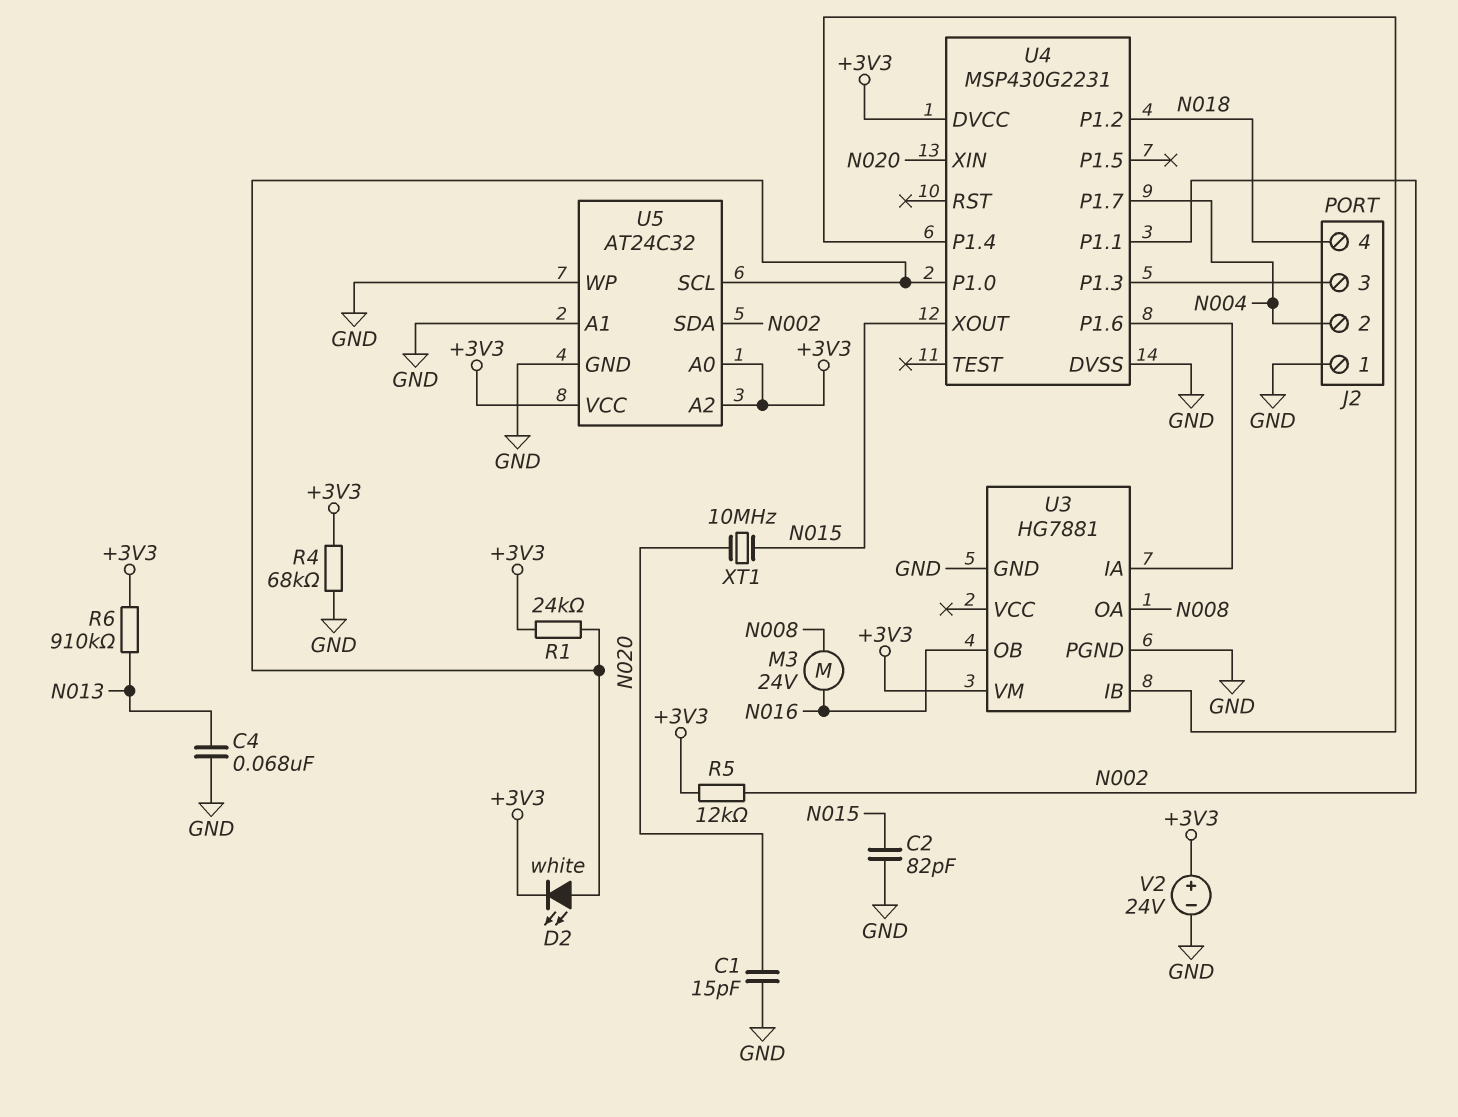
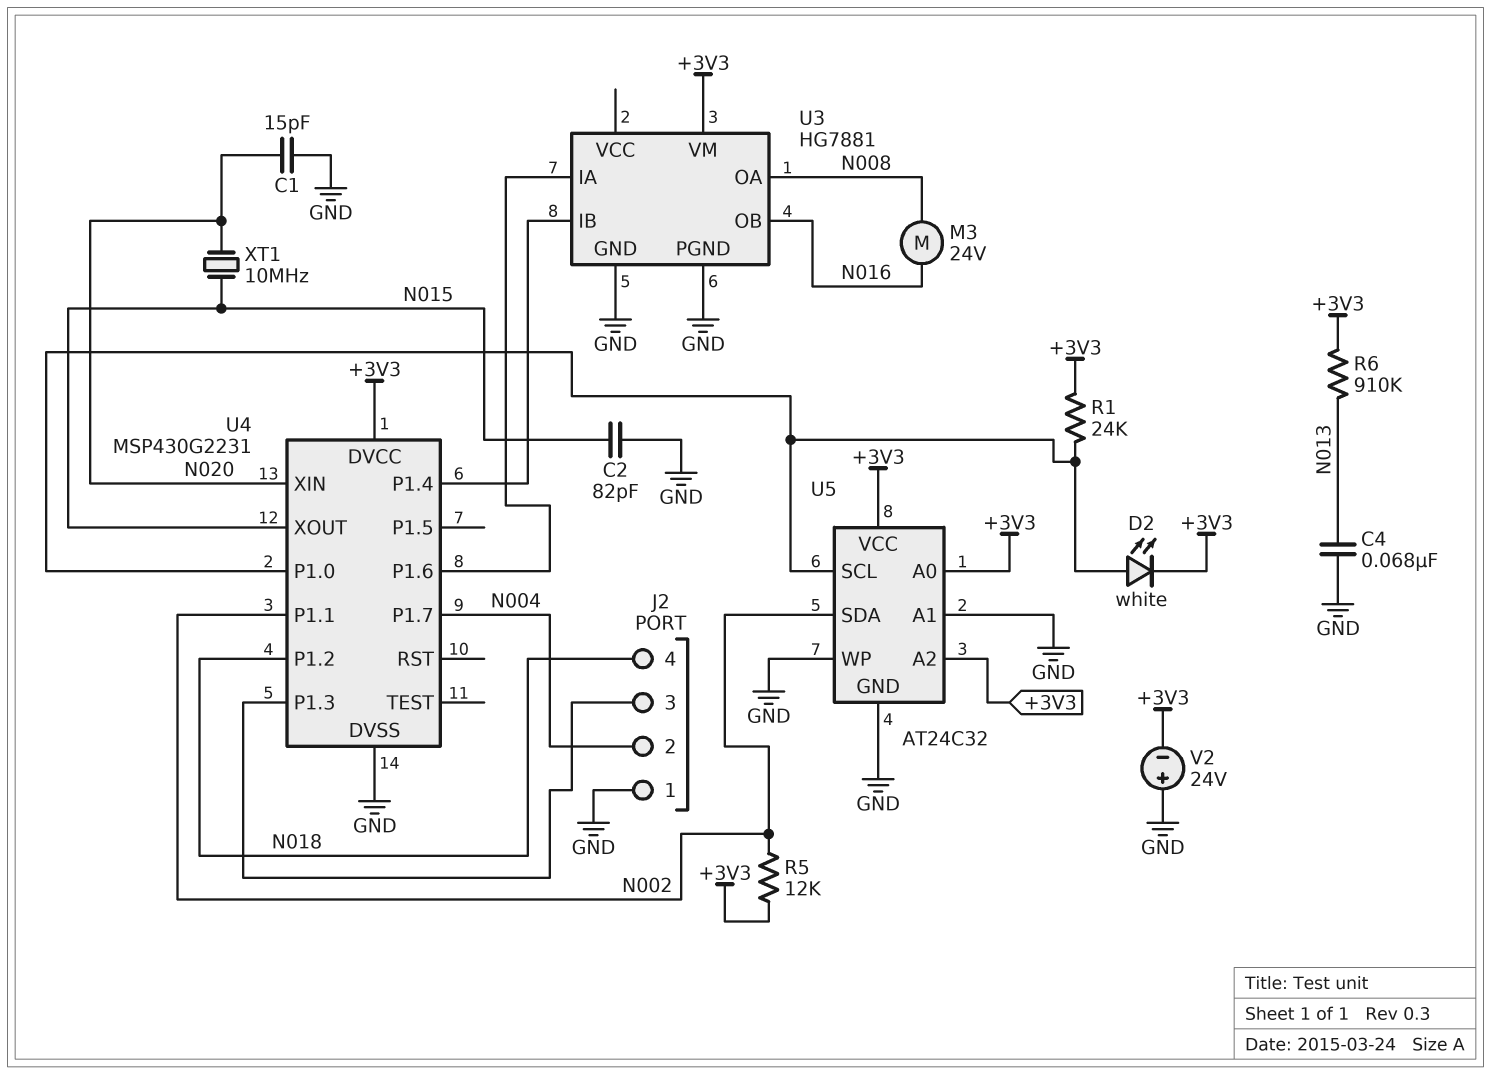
R4: 68k (+3V3, GND) -> none
V2: 24V (plus +3V3, minus GND) -> 24V (plus GND, minus +3V3)

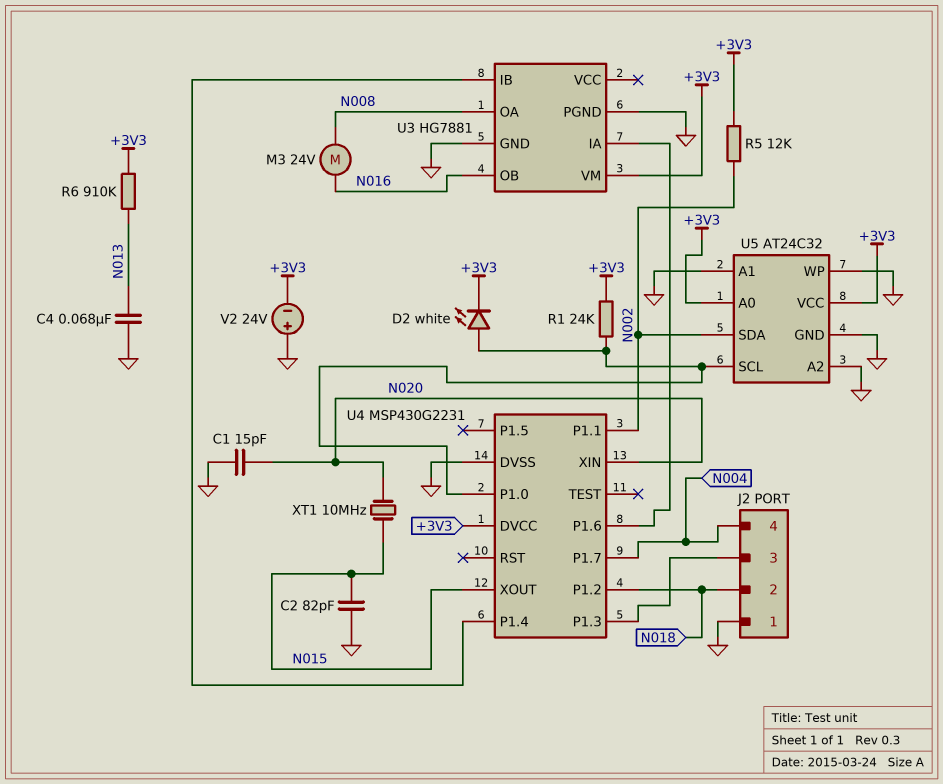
J2 pin 2: N004 -> N018
J2 pin 4: N018 -> N004
U5 pin A2: +3V3 -> GND

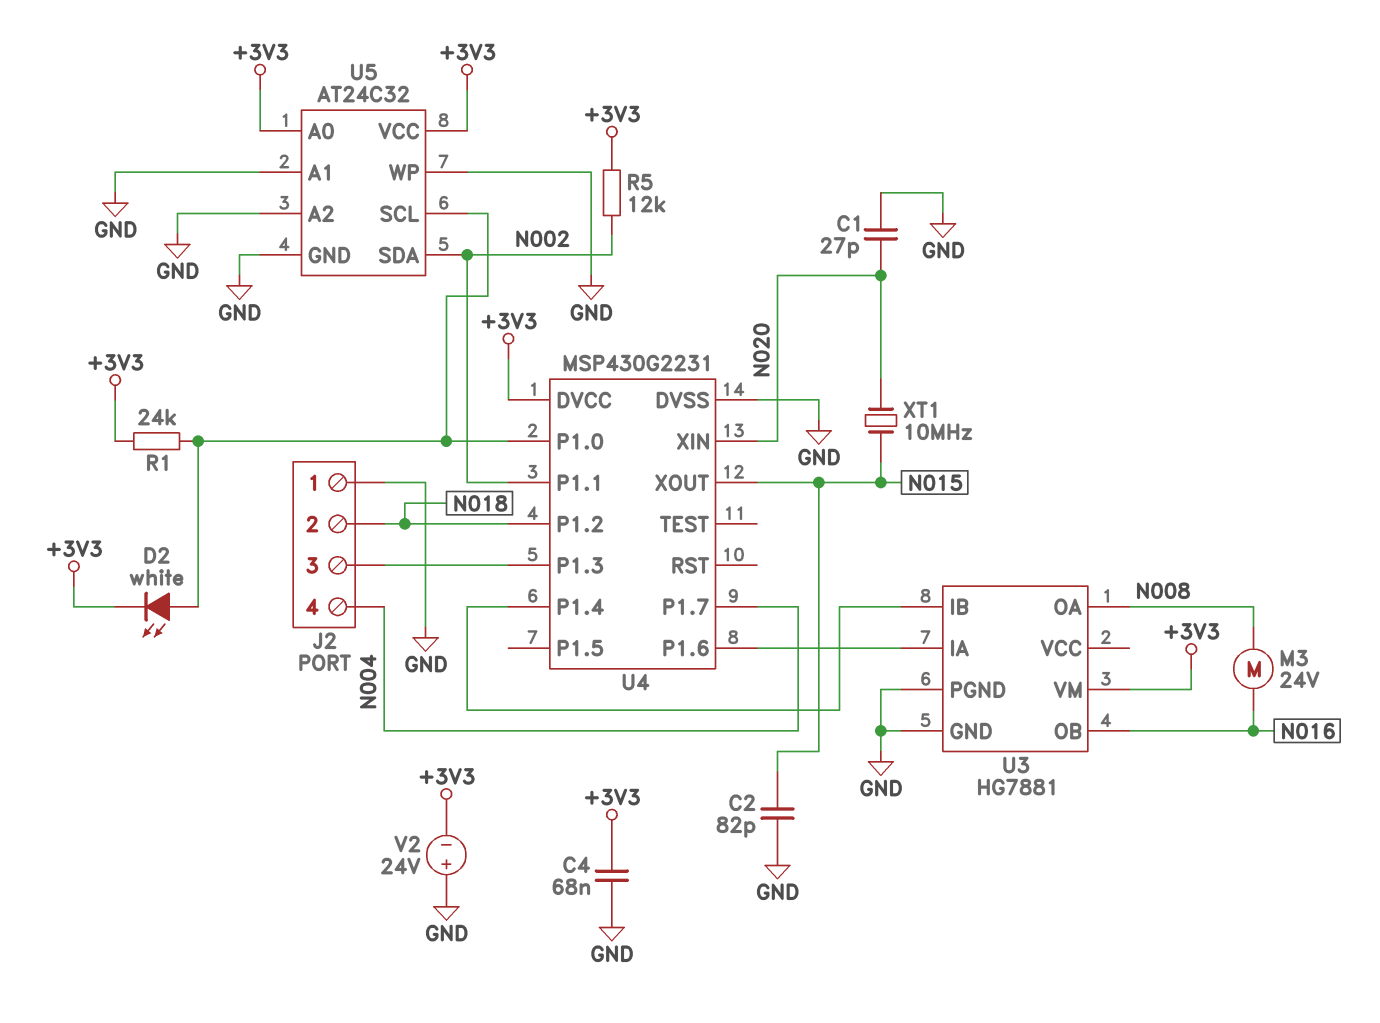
C1: 15pF (GND, N020) -> 27pF (GND, N020)
C4: 68nF (GND, N013) -> 68nF (+3V3, GND)
R6: 910k (+3V3, N013) -> none

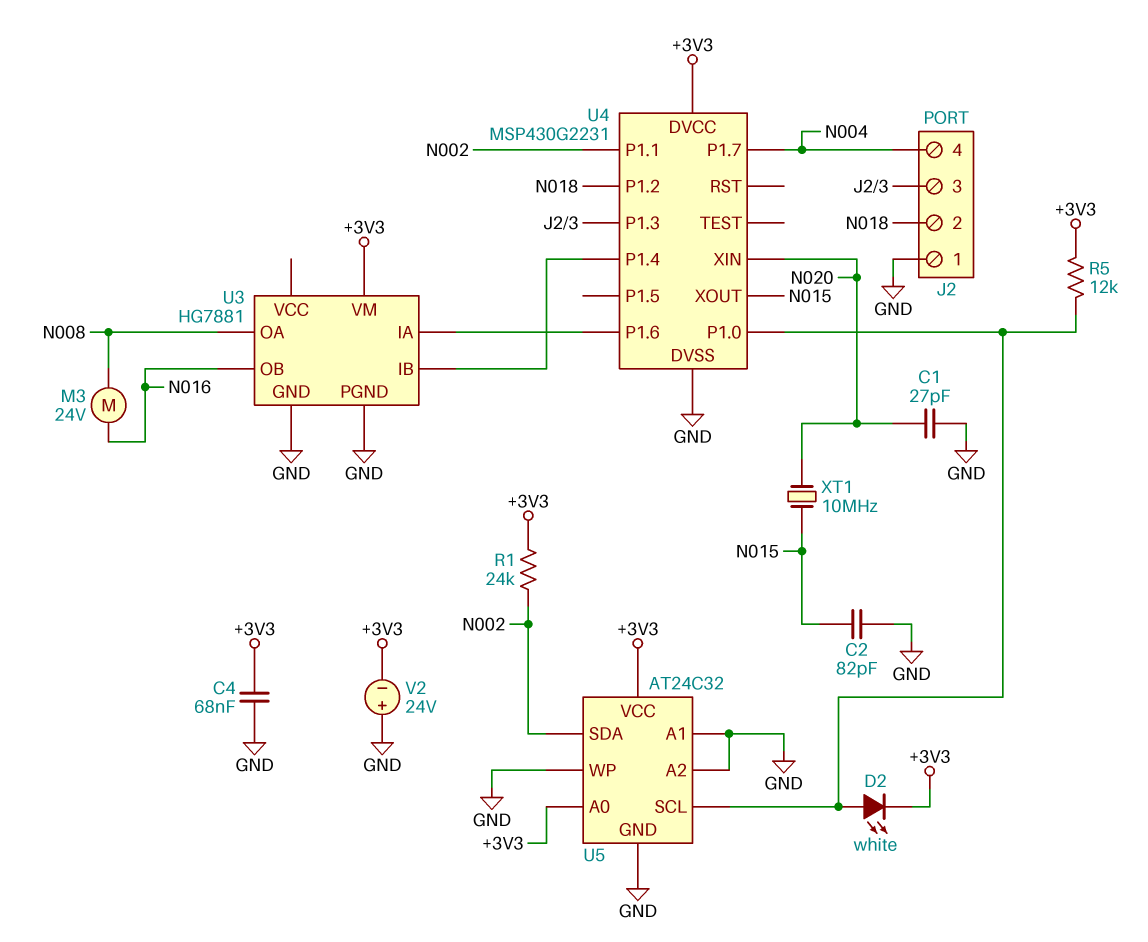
R1: 24k (+3V3, U4/P1.0) -> 24k (+3V3, N002)
R5: 12k (+3V3, N002) -> 12k (+3V3, U4/P1.0)

